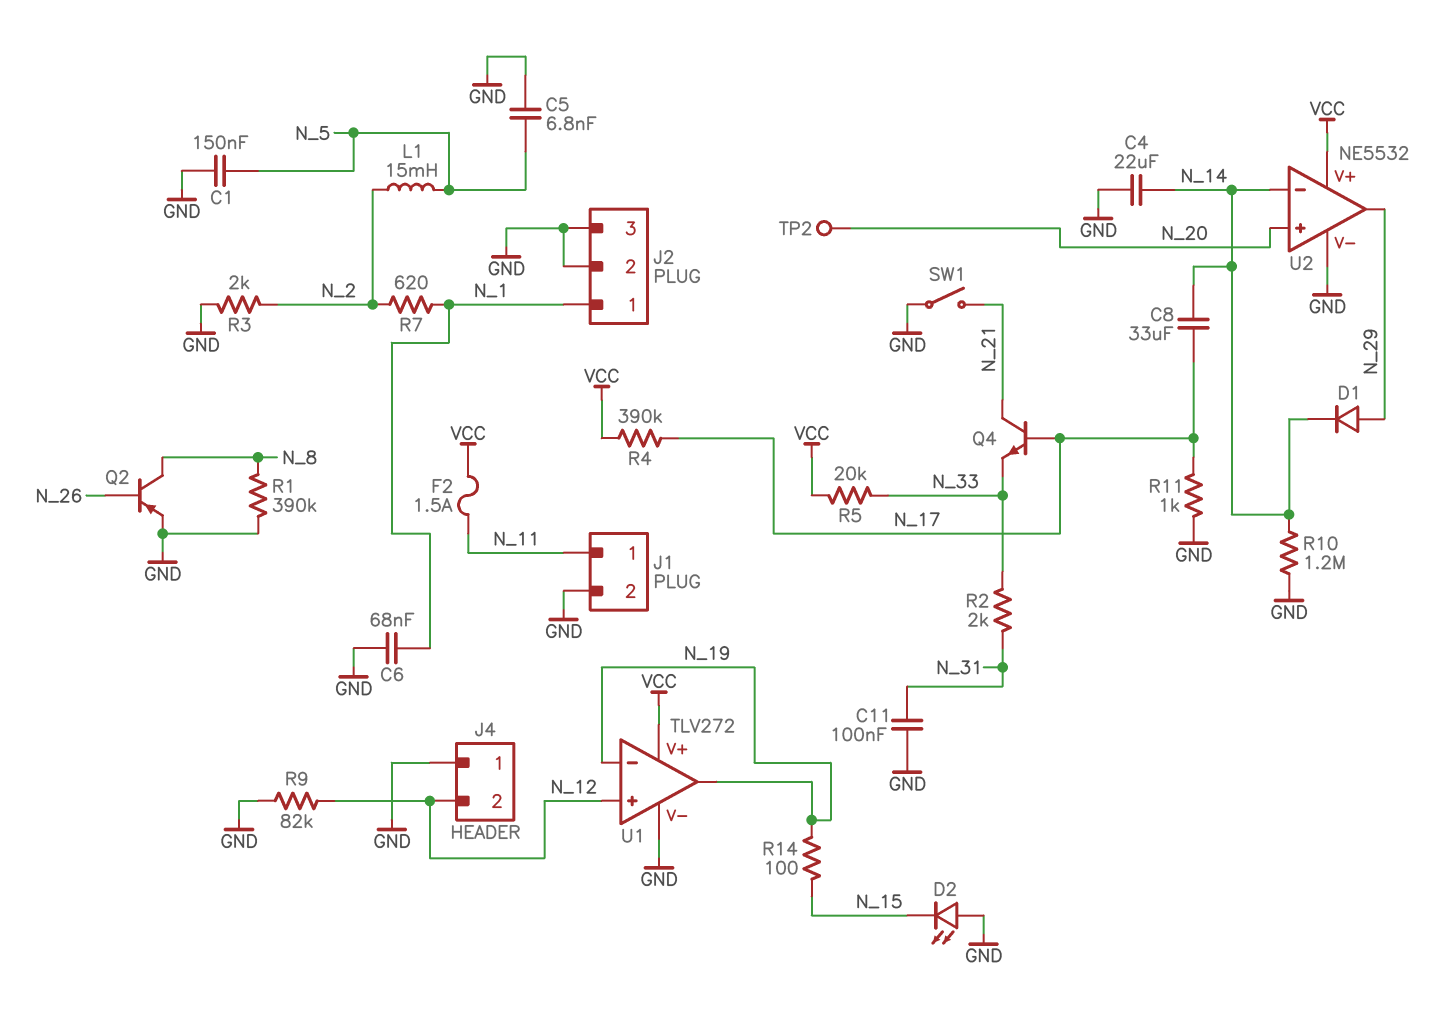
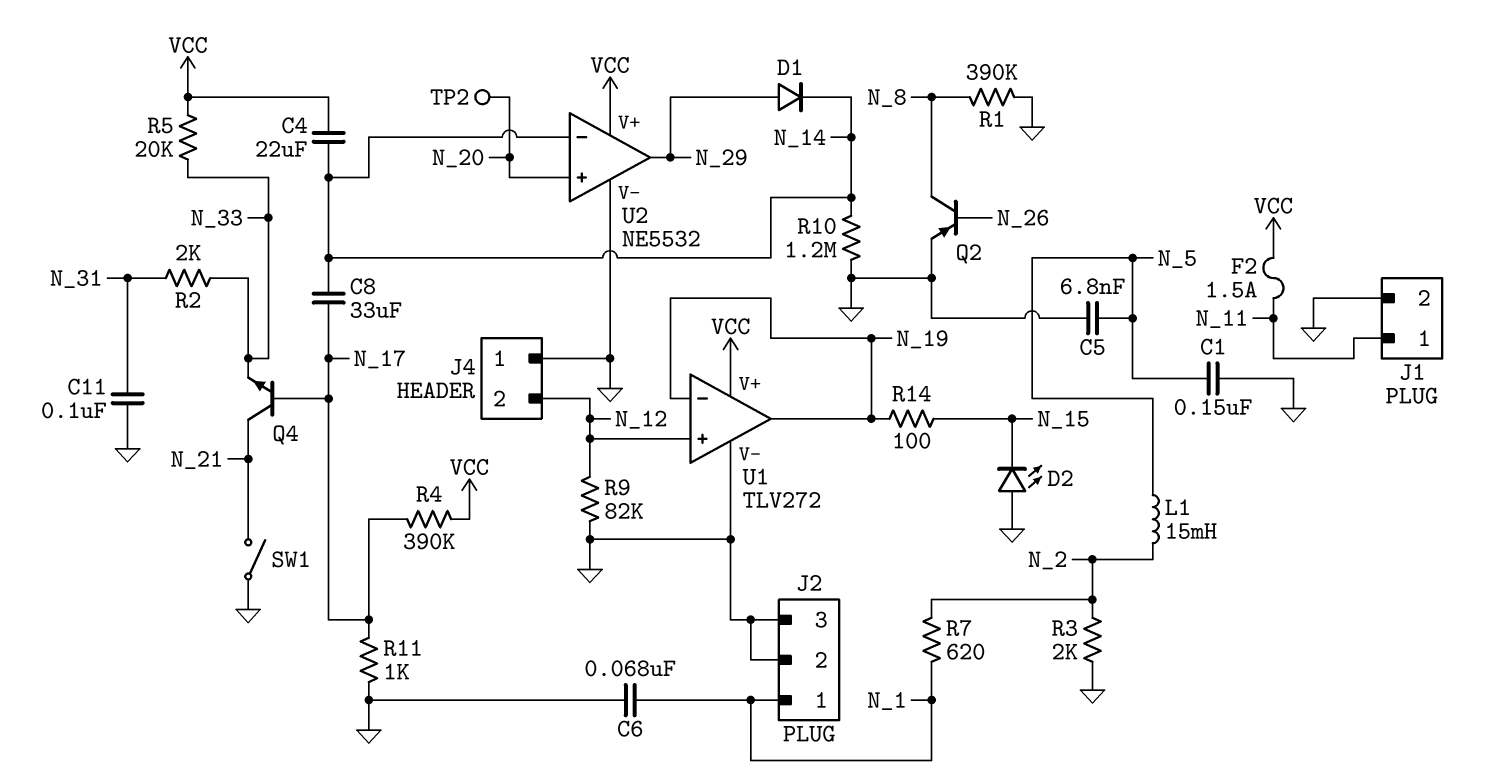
C4: 22uF (GND, N_14) -> 22uF (N_14, VCC)

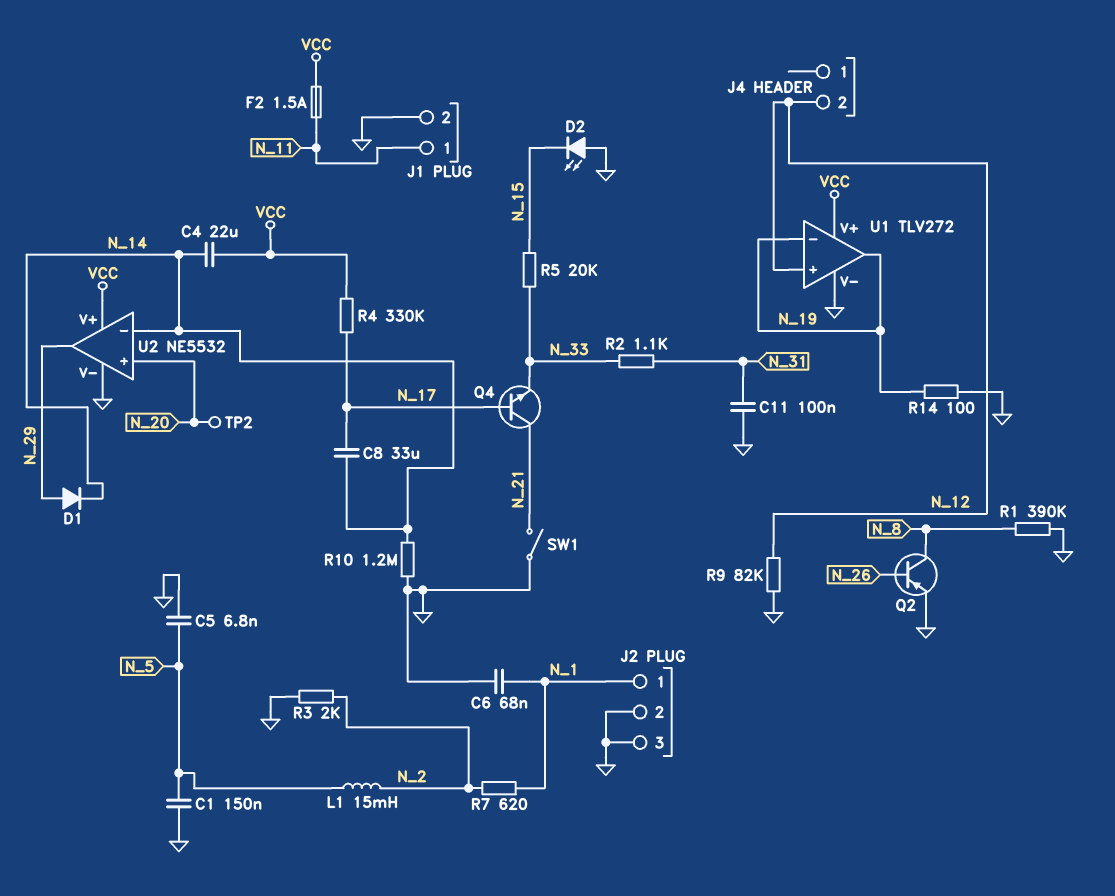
J4 pin 1: GND -> none
R2: 2k (N_31, N_33) -> 1.1k (N_31, N_33)
R4: 390k (N_17, VCC) -> 330k (N_17, VCC)
R5: 20k (N_33, VCC) -> 20k (N_15, N_33)
R11: 1k (GND, N_17) -> none
R14: 100 (N_15, N_19) -> 100 (GND, N_19)

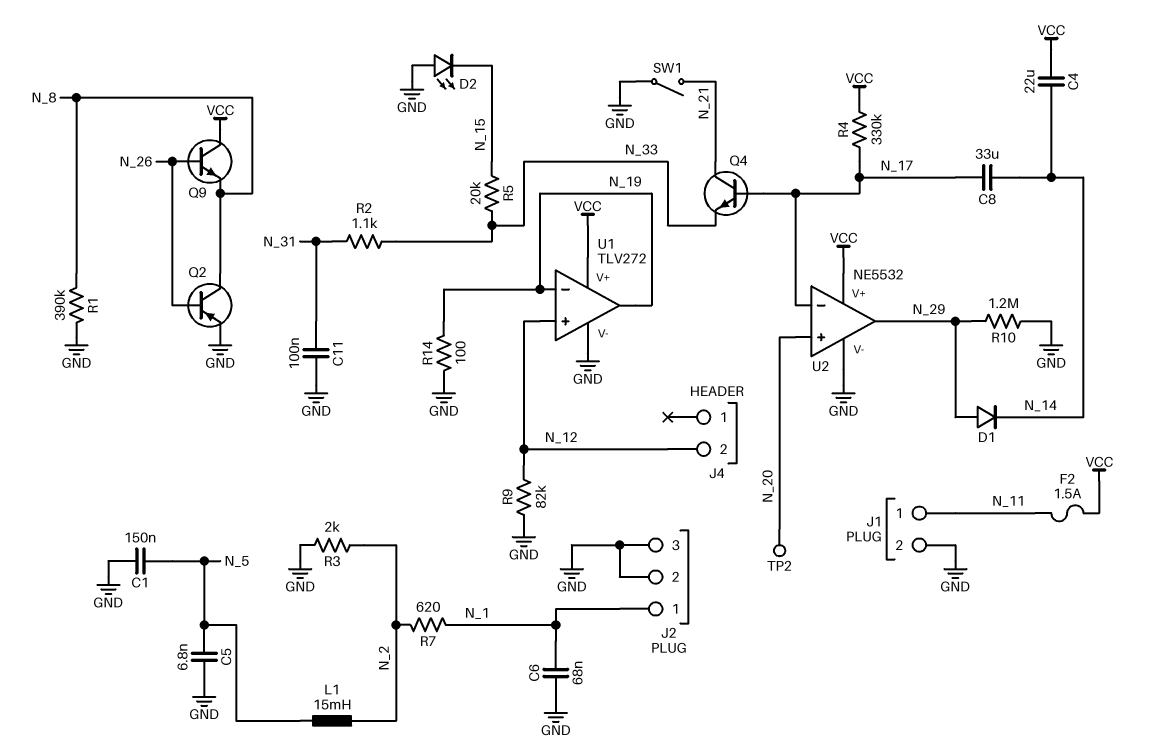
Q9: none -> NPN (B N_26, C VCC, E N_8)
R10: 1.2M (GND, N_14) -> 1.2M (GND, N_29)
U2 pin in-: N_14 -> N_17

